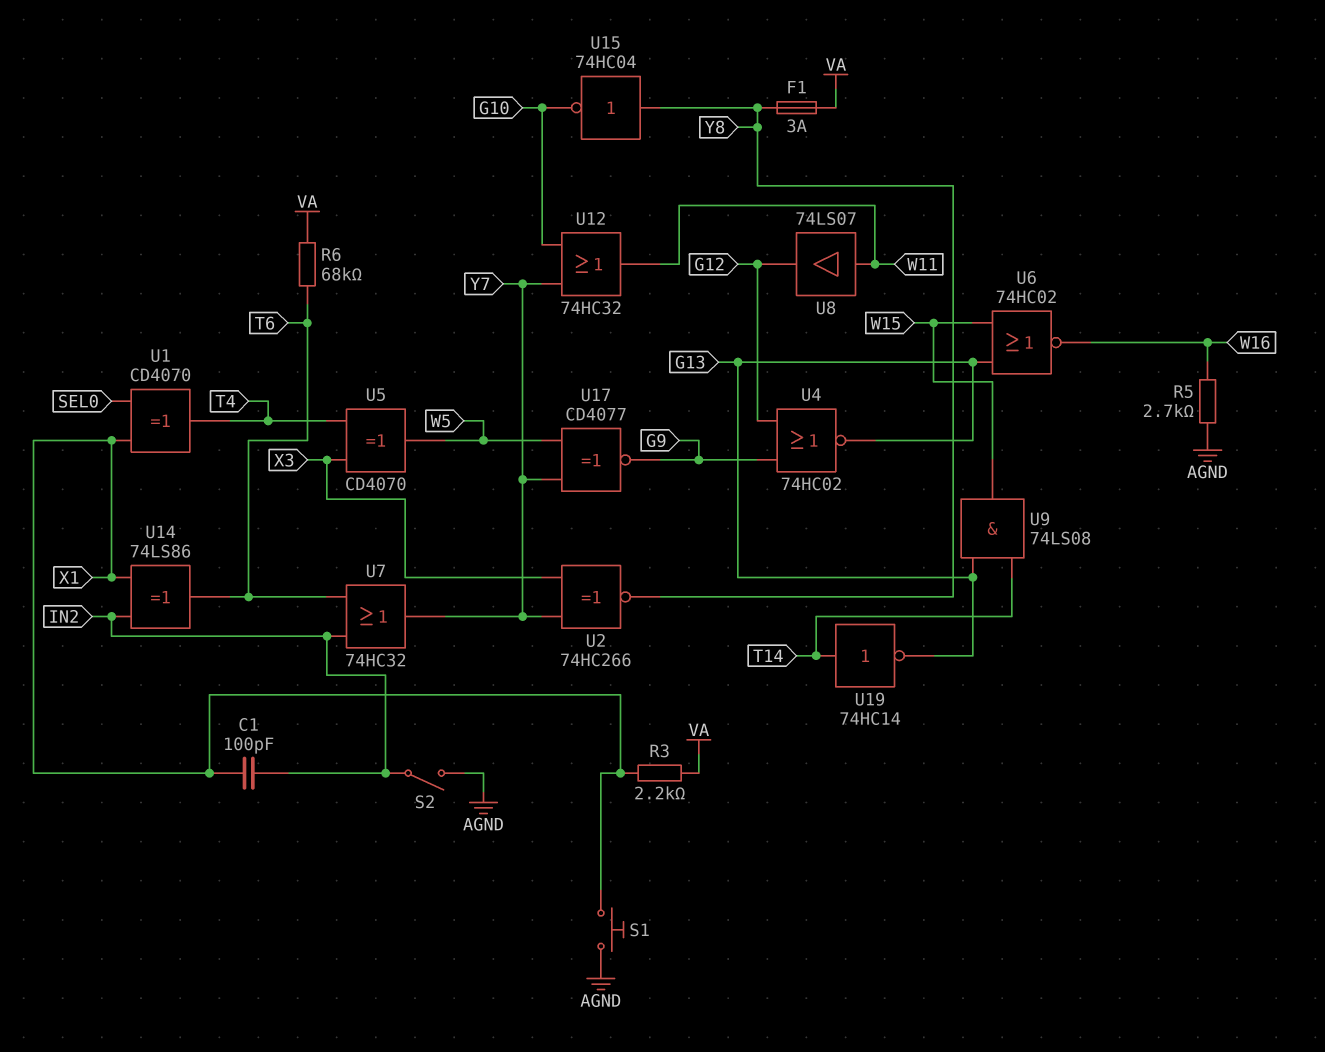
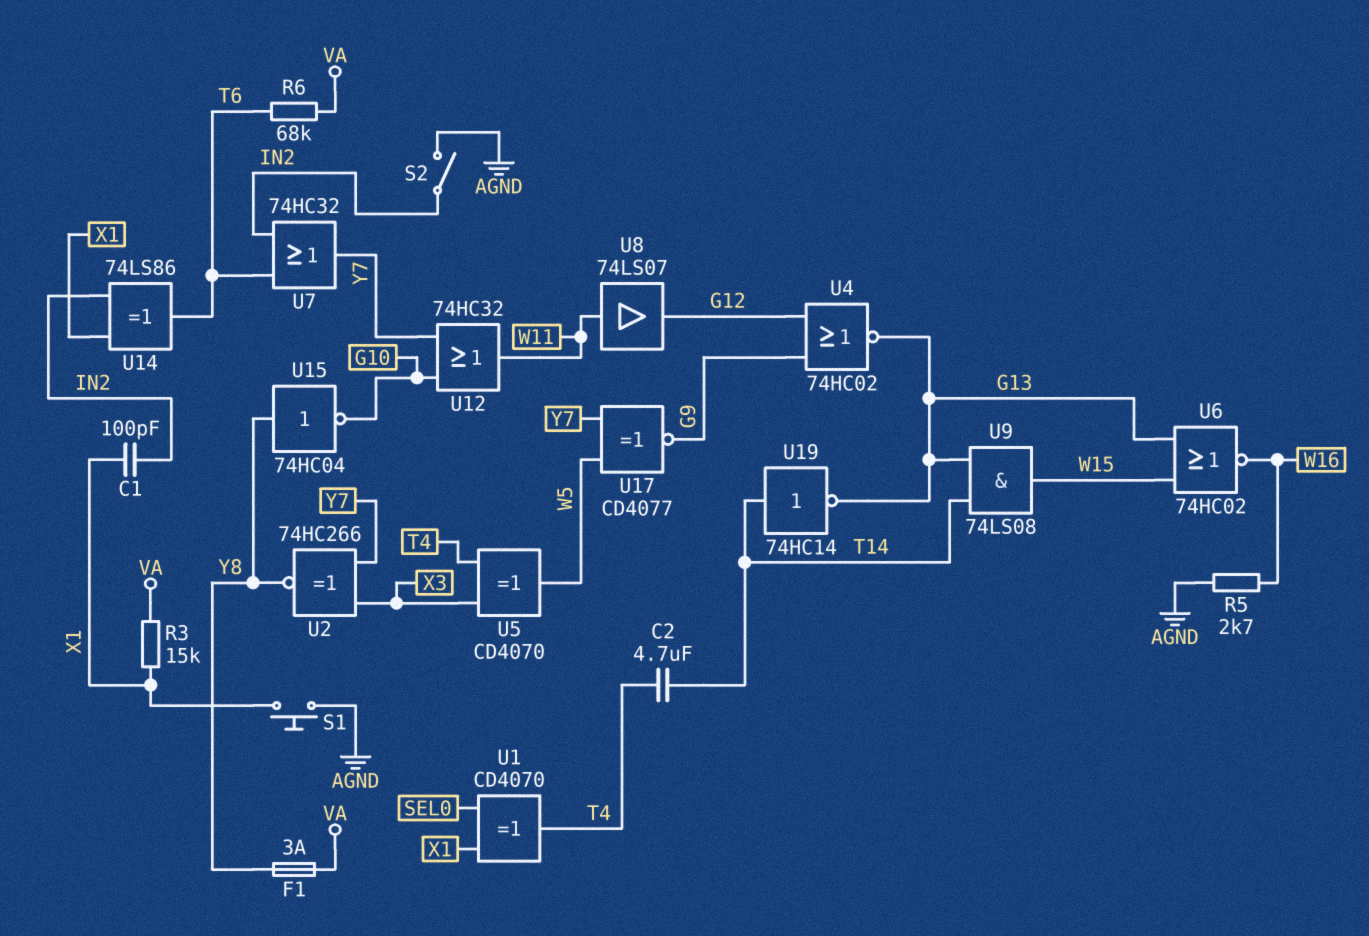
C2: none -> 4.7uF (T4, T14)
R3: 2.2k (VA, X1) -> 15k (VA, X1)

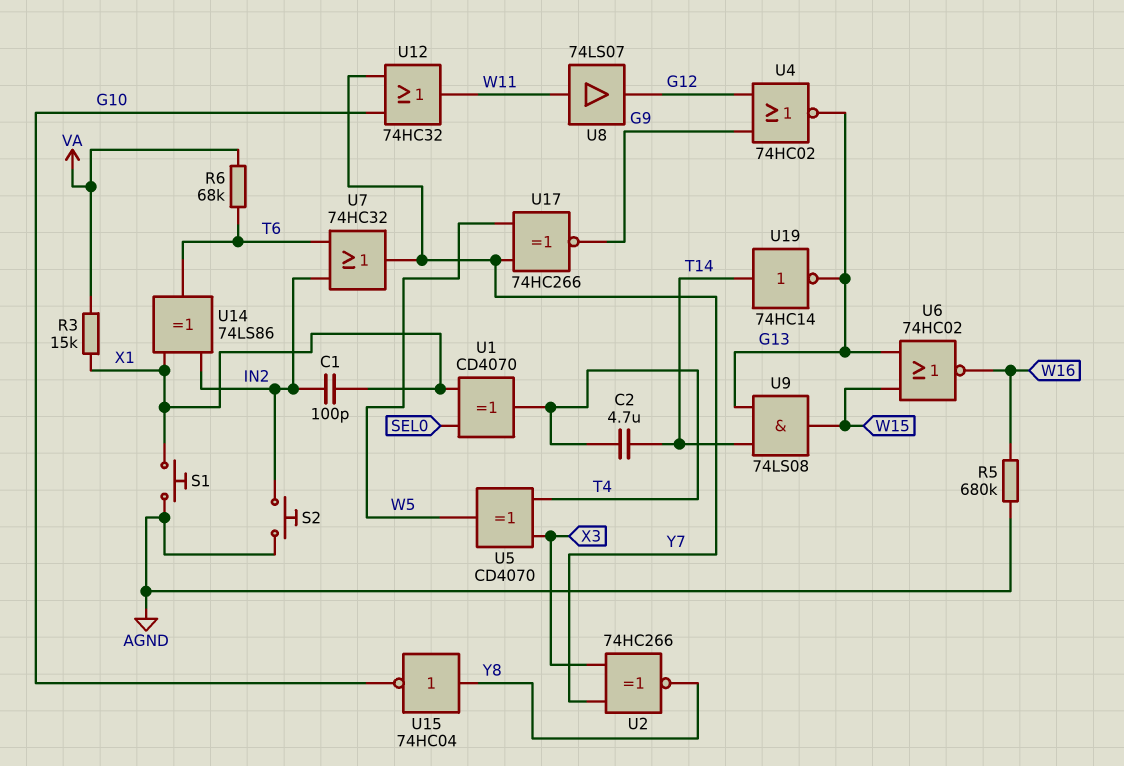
F1: 3A (VA, Y8) -> none
R5: 2.7k (AGND, W16) -> 680k (AGND, W16)
S2: switch (AGND, IN2) -> button (AGND, IN2)
U17: XNOR CD4077 (in W5, in Y7, out G9) -> XNOR 74HC266 (in W5, in Y7, out G9)

